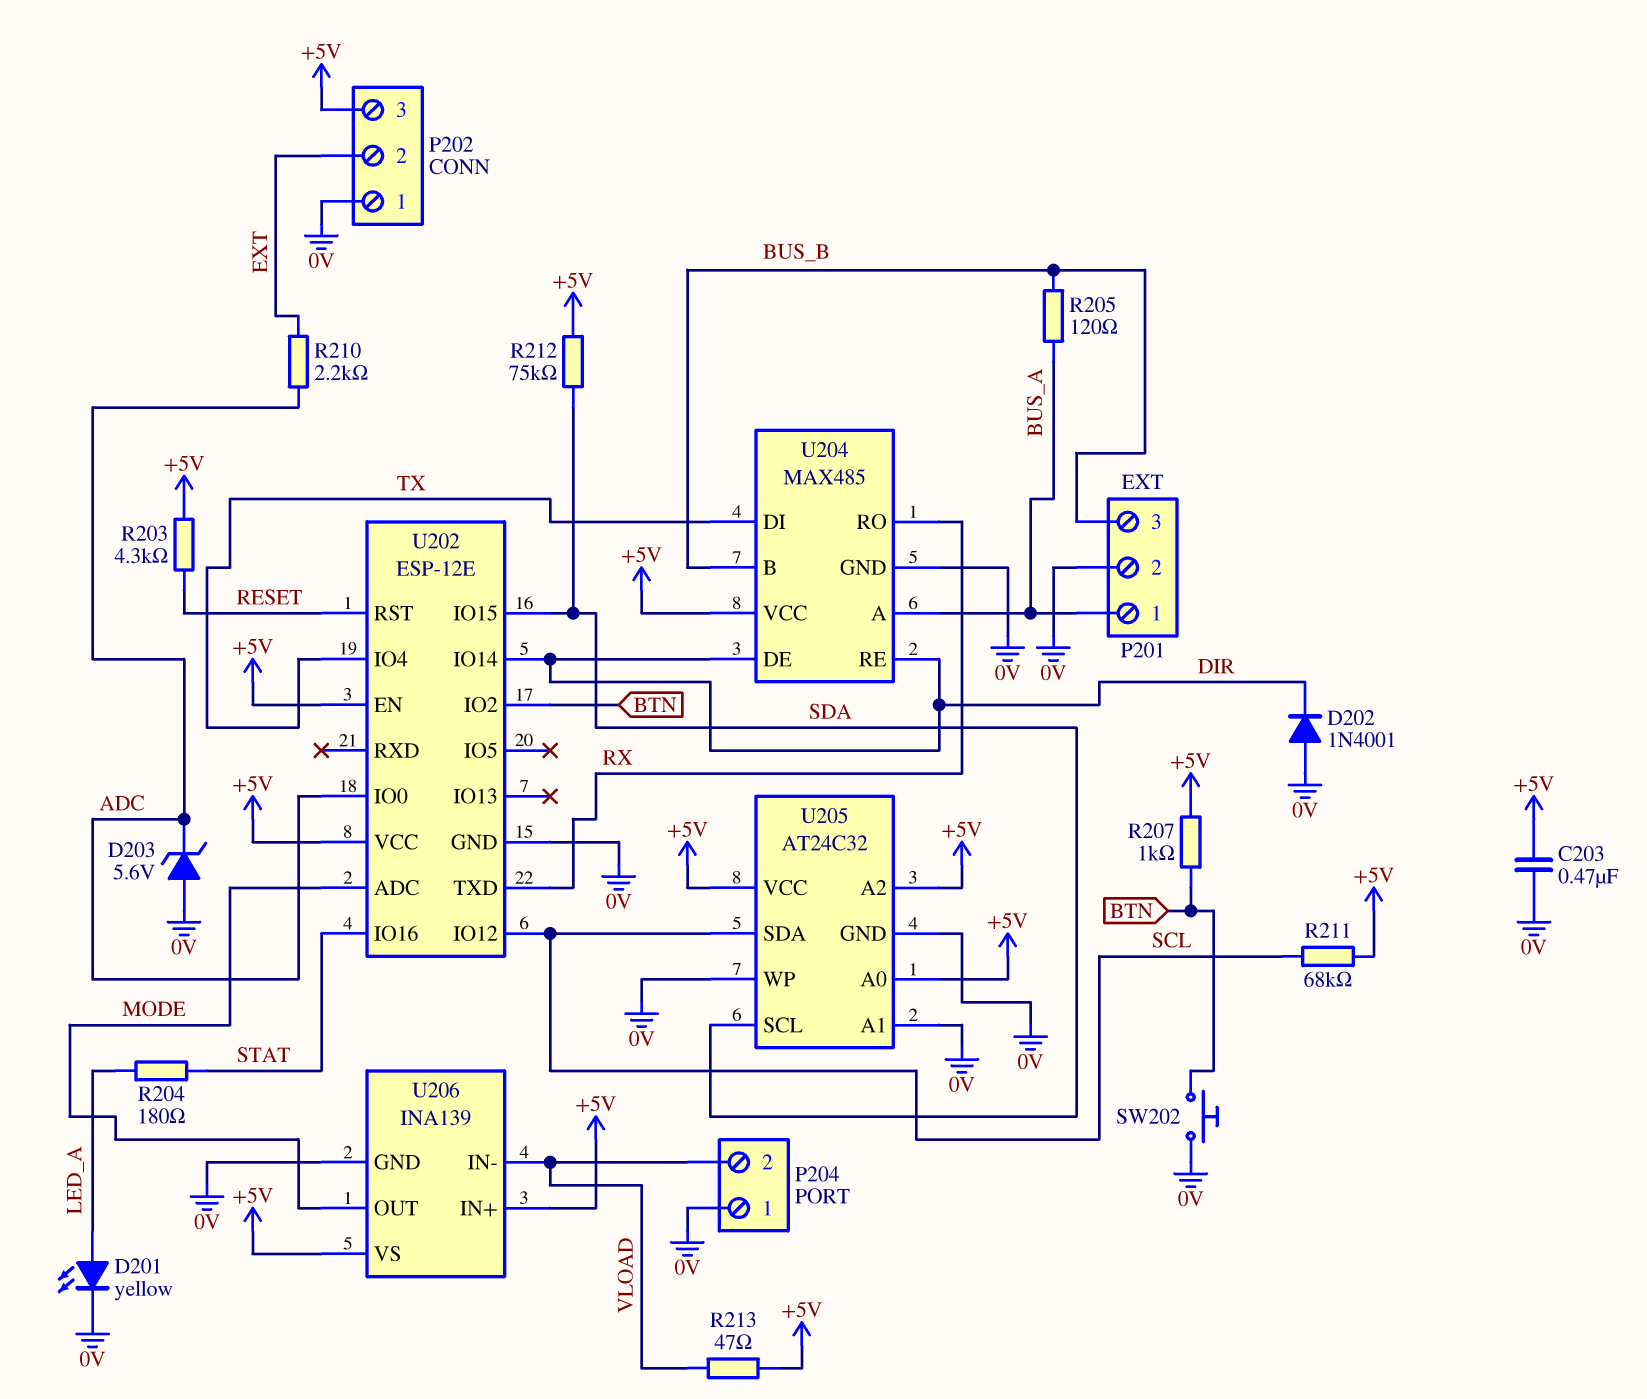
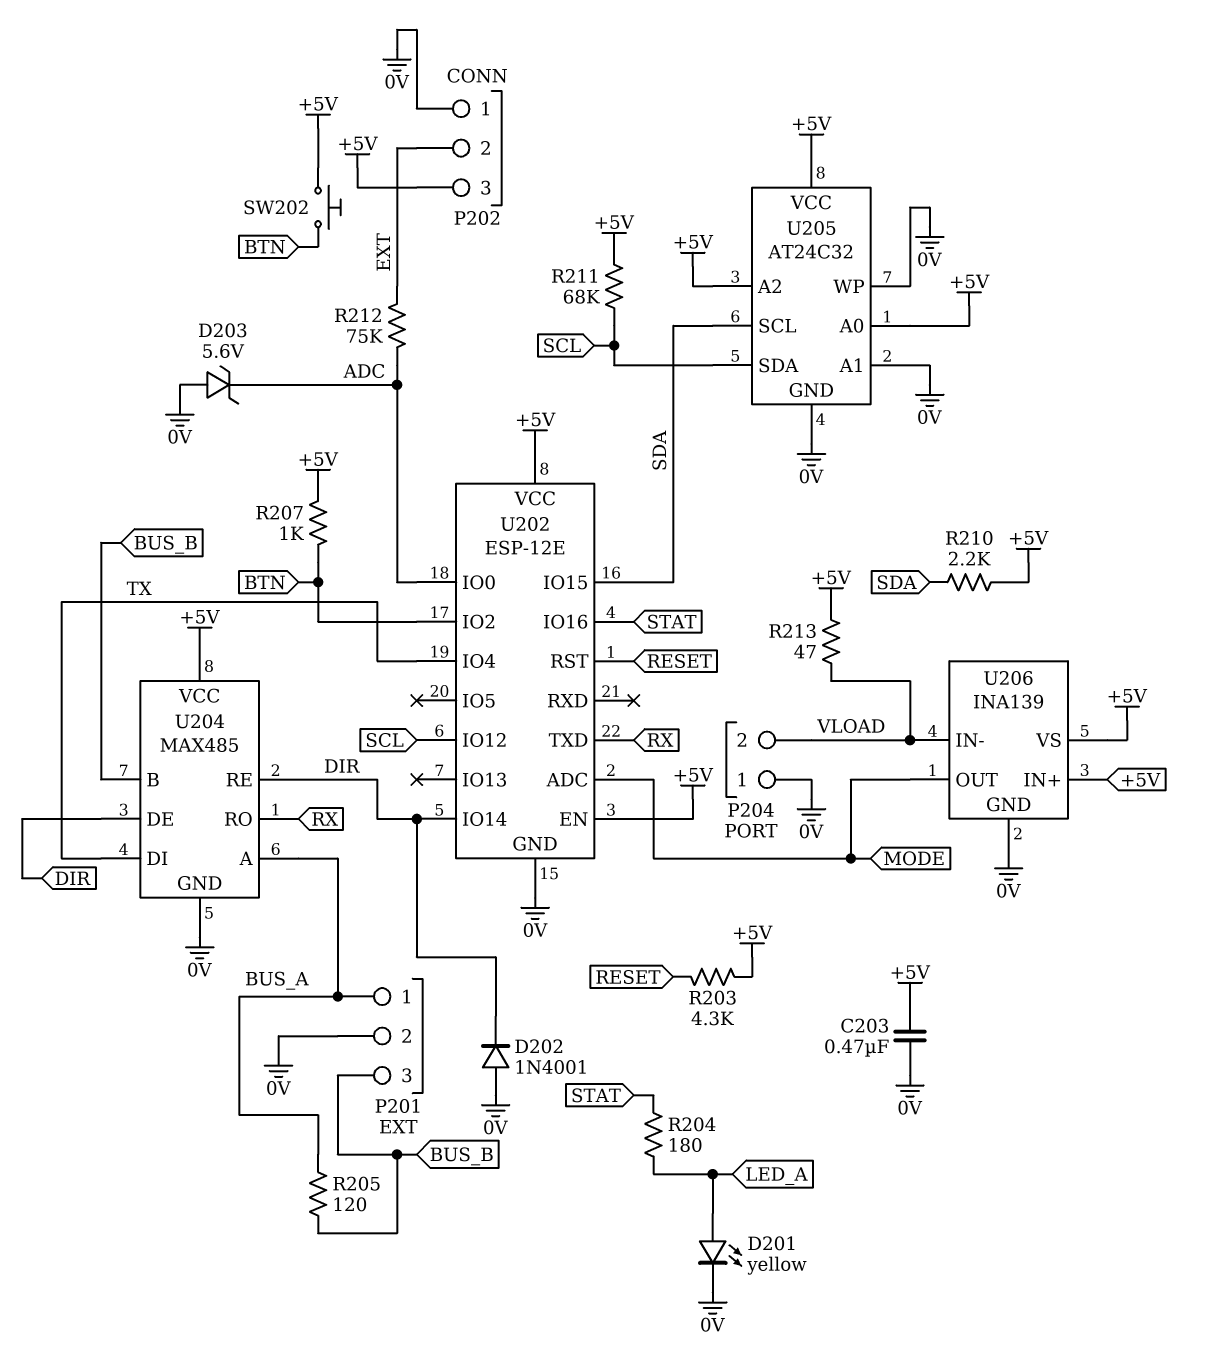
R210: 2.2k (ADC, EXT) -> 2.2k (+5V, SDA)
R212: 75k (+5V, SDA) -> 75k (ADC, EXT)
SW202: button (0V, BTN) -> button (+5V, BTN)

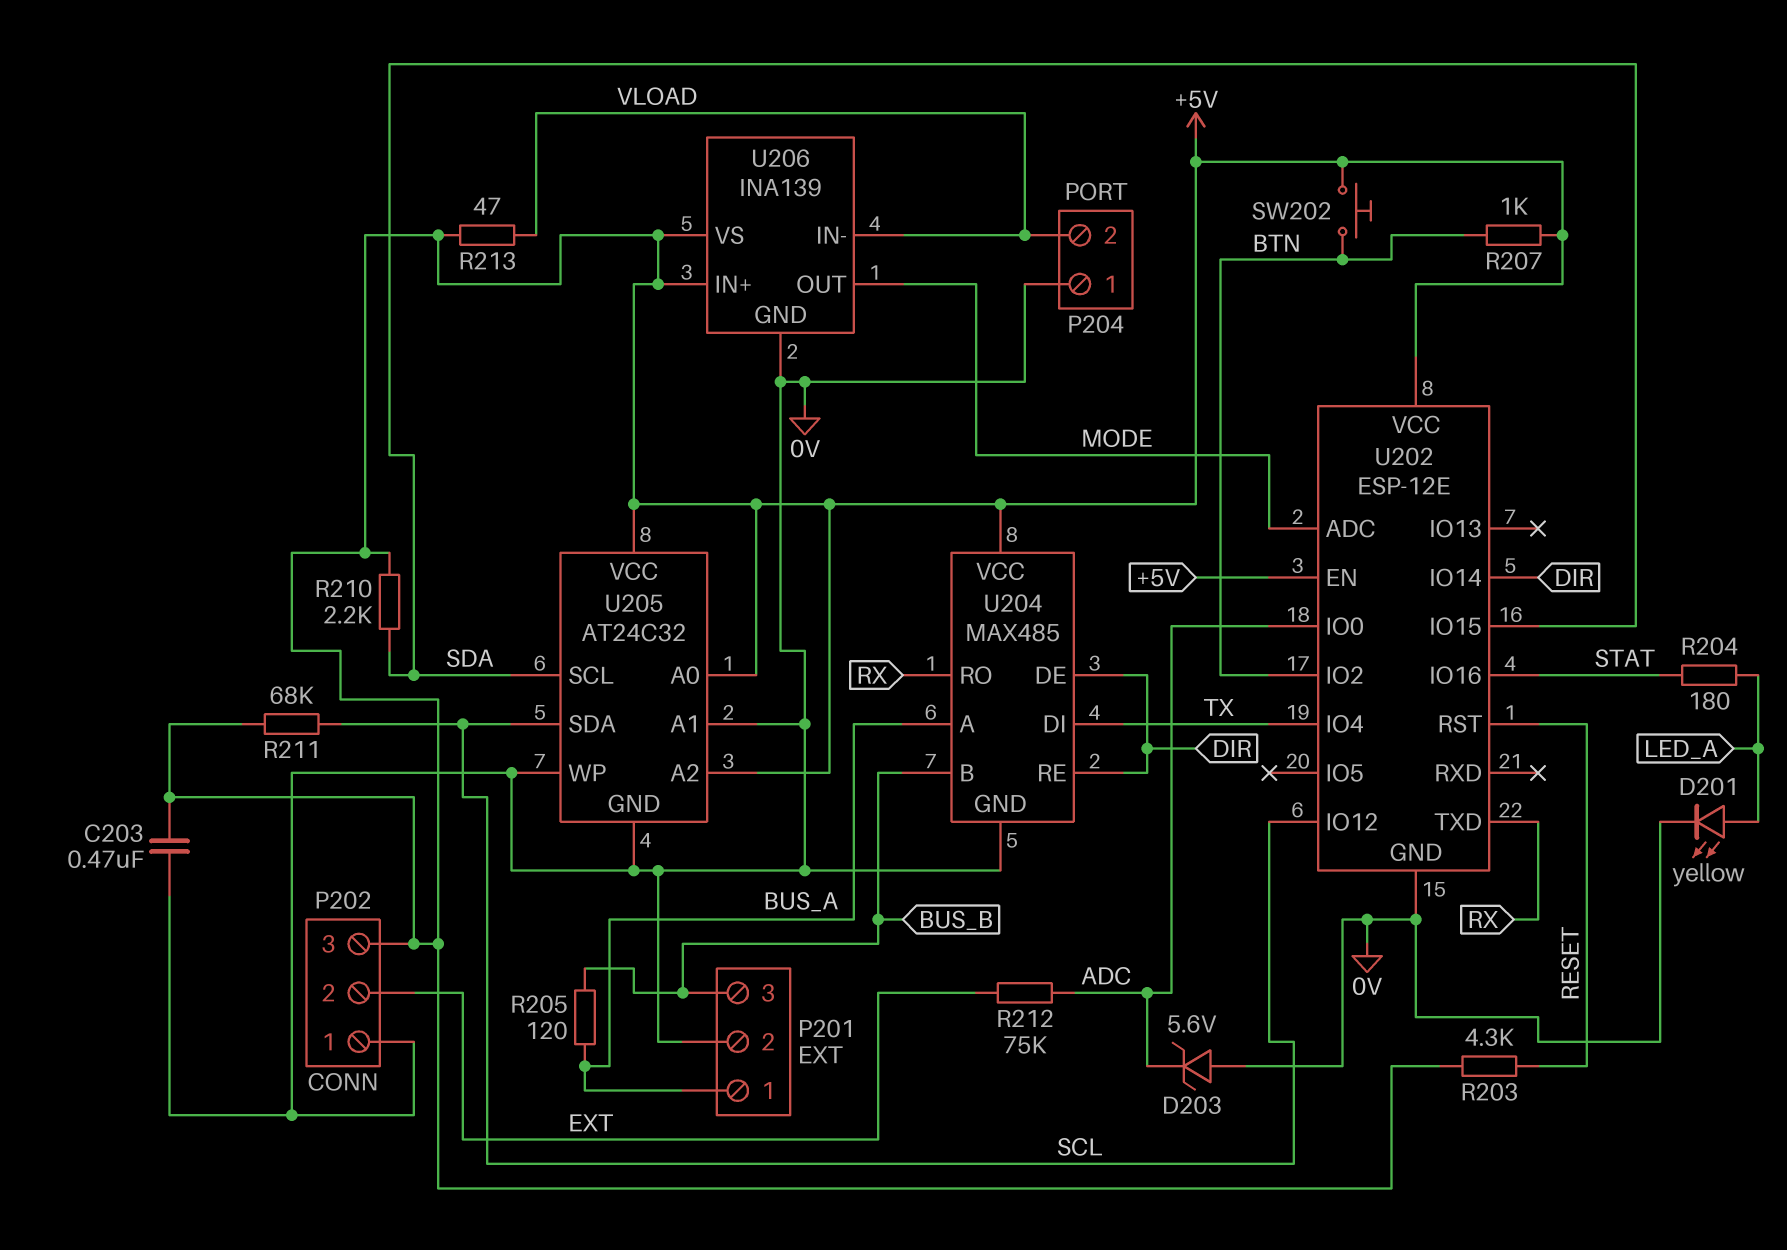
D202: diode 1N4001 (A 0V, K DIR) -> none

